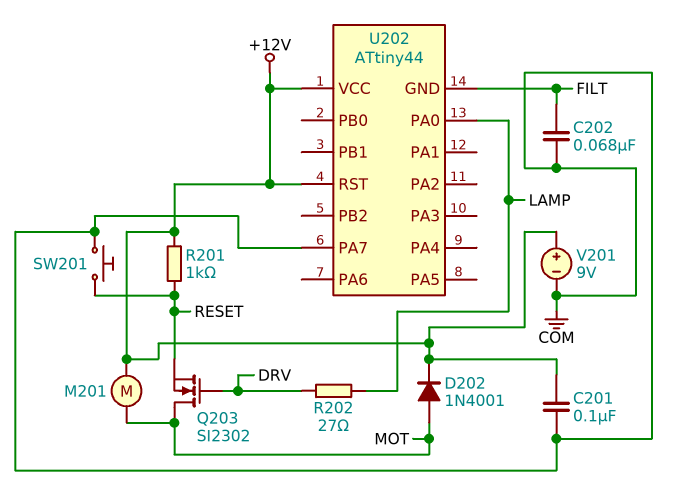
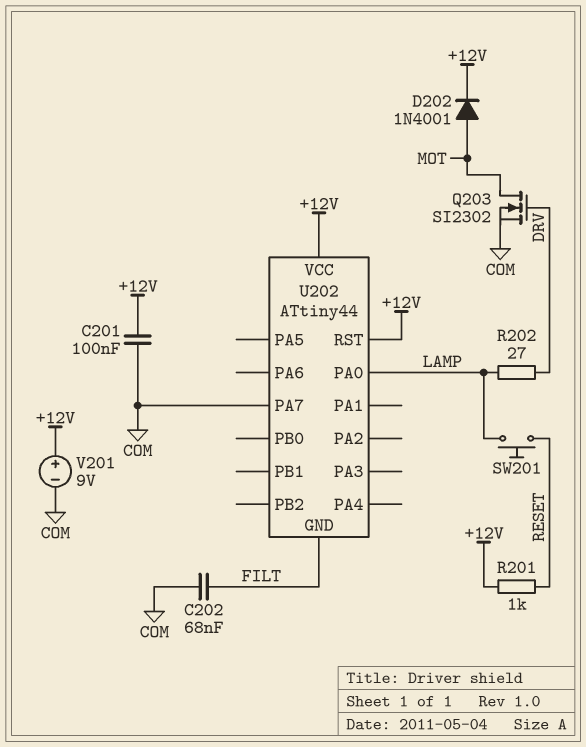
M201: motor (+12V, MOT) -> none
Q203: NMOS SI2302 (G DRV, D MOT, S RESET) -> NMOS SI2302 (G DRV, D MOT, S COM)
SW201: button (COM, RESET) -> button (LAMP, RESET)

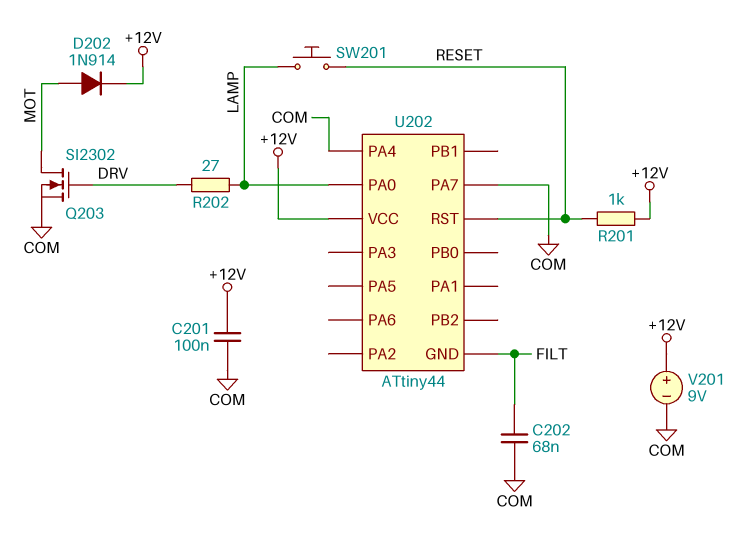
D202: diode 1N4001 (A MOT, K +12V) -> diode 1N914 (A MOT, K +12V)
U202 pin PA4: none -> COM
U202 pin RST: +12V -> RESET

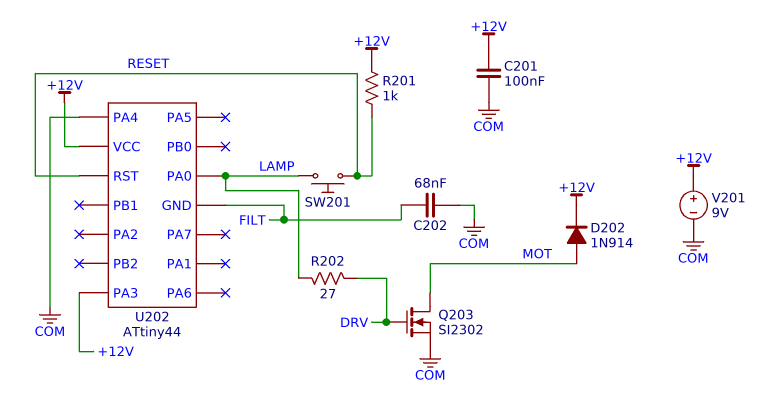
U202 pin PA3: none -> +12V
U202 pin PA7: COM -> none

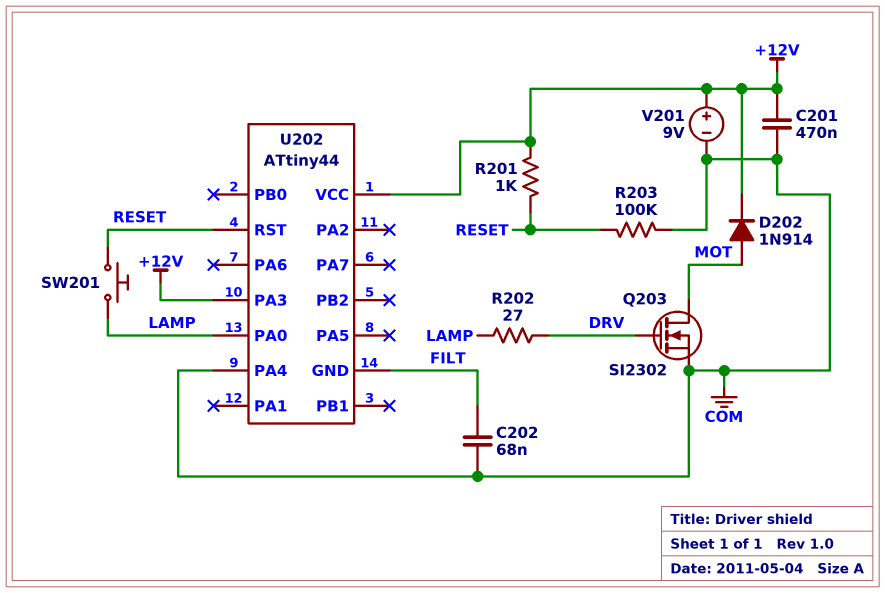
C201: 100nF (+12V, COM) -> 470nF (+12V, COM)
R203: none -> 100k (COM, RESET)

